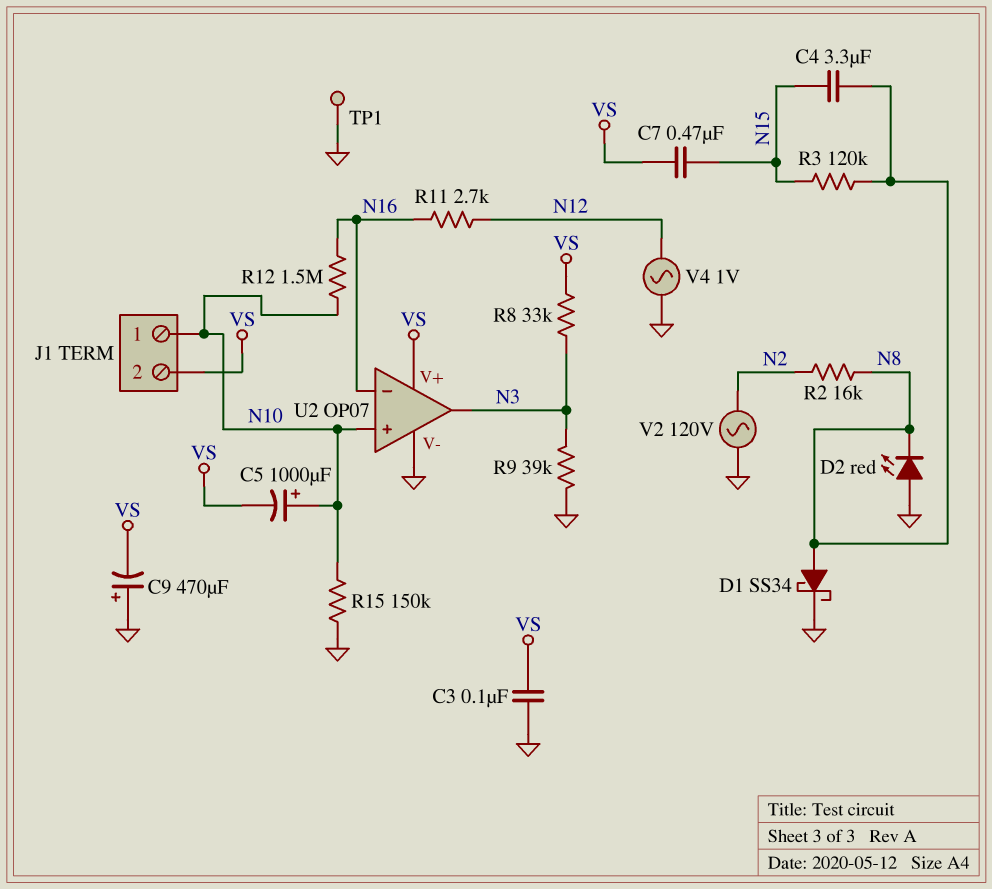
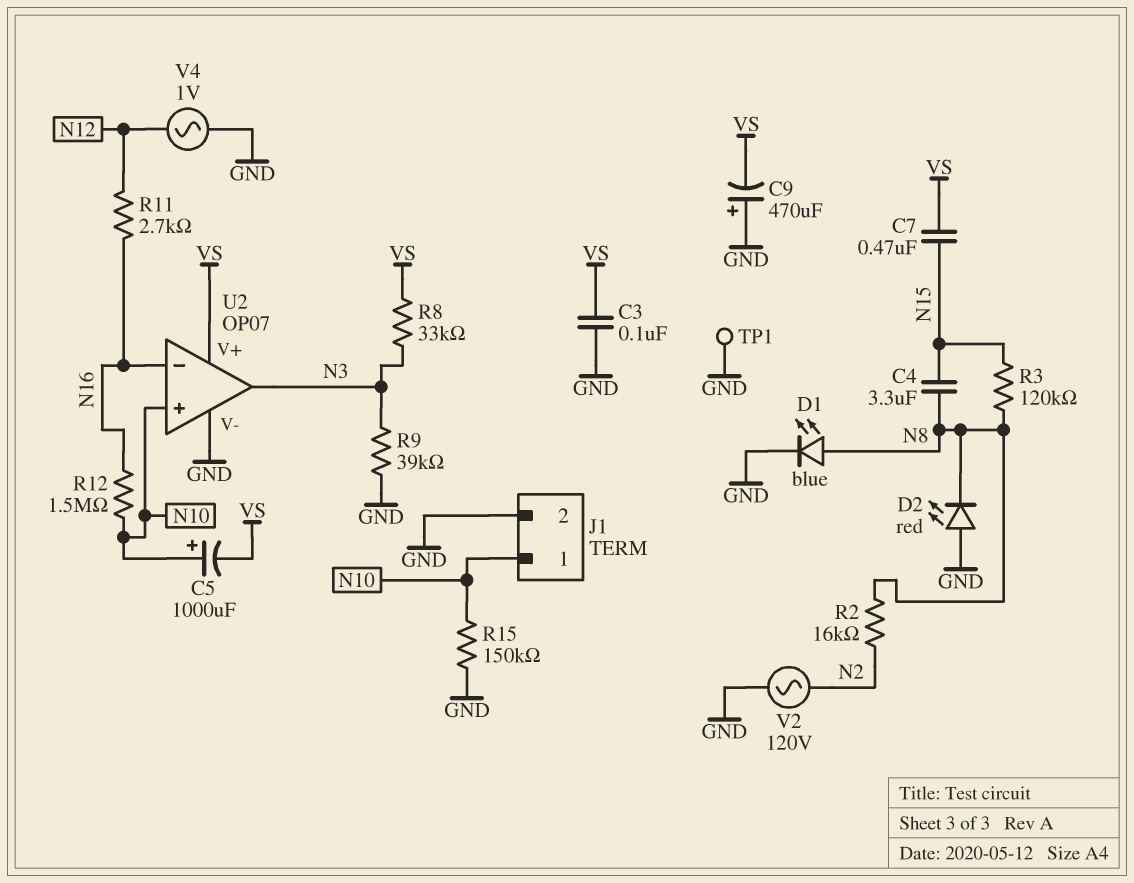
D1: schottky SS34 (A N8, K GND) -> LED blue (A N8, K GND)
J1 pin 2: VS -> GND

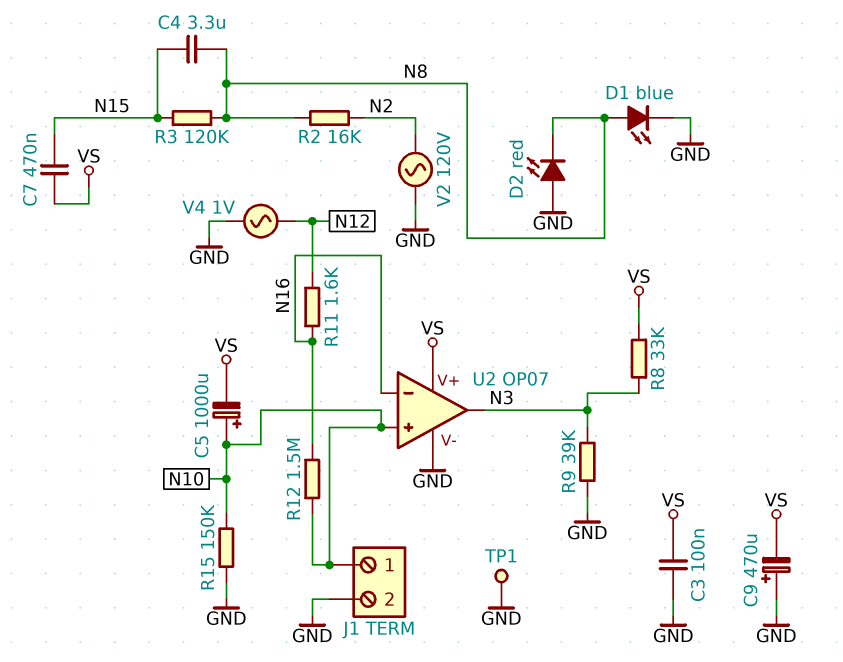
R11: 2.7k (N12, N16) -> 1.6k (N12, N16)

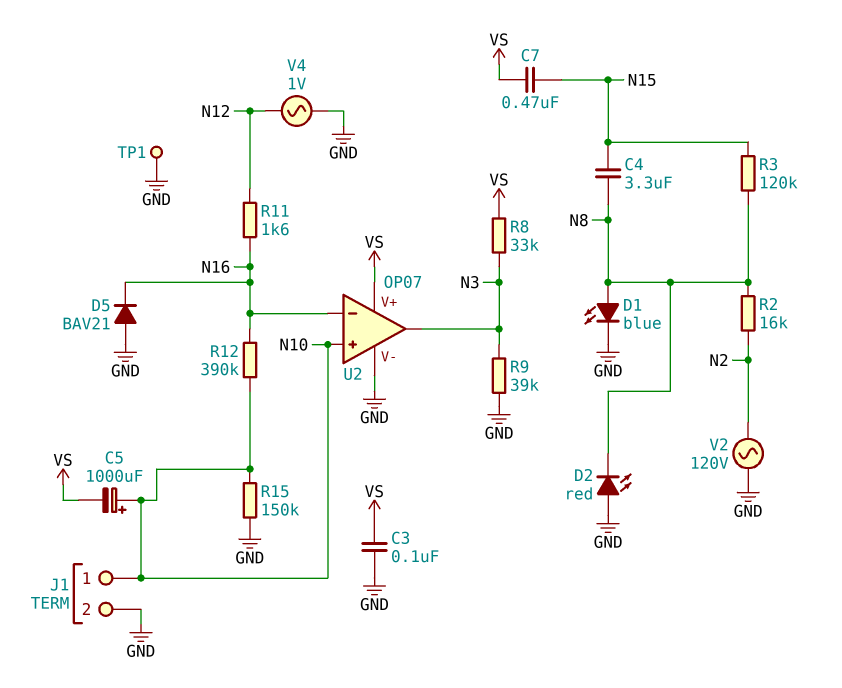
C9: 470uF (plus GND, minus VS) -> none
D5: none -> diode BAV21 (A GND, K N16)
R12: 1.5M (N10, N16) -> 390k (N10, N16)

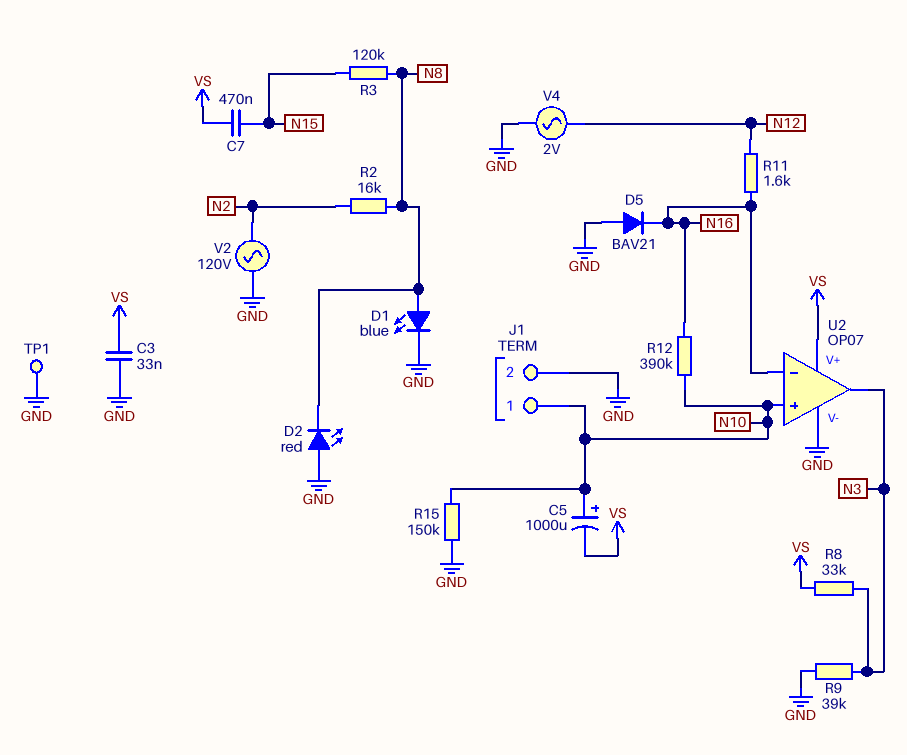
C3: 100nF (GND, VS) -> 33nF (GND, VS)
C4: 3.3uF (N8, N15) -> none
V4: AC 1V (GND, N12) -> AC 2V (GND, N12)

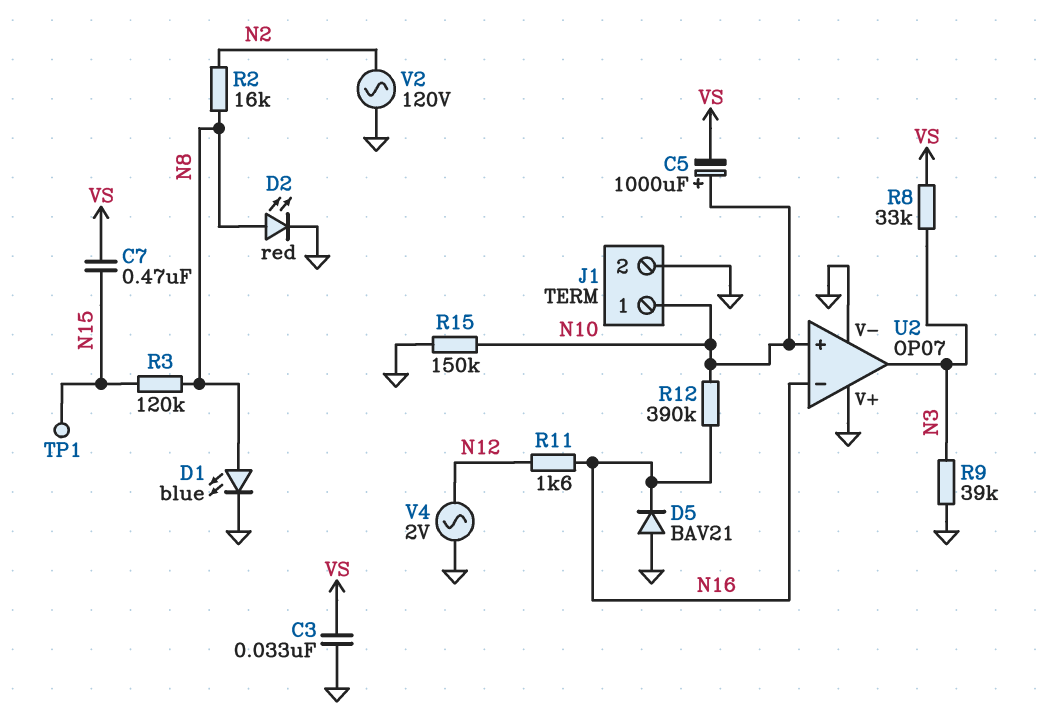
D2: LED red (A GND, K N8) -> LED red (A N8, K GND)
TP1: test point (GND) -> test point (N15)
U2 pin V+: VS -> GND

